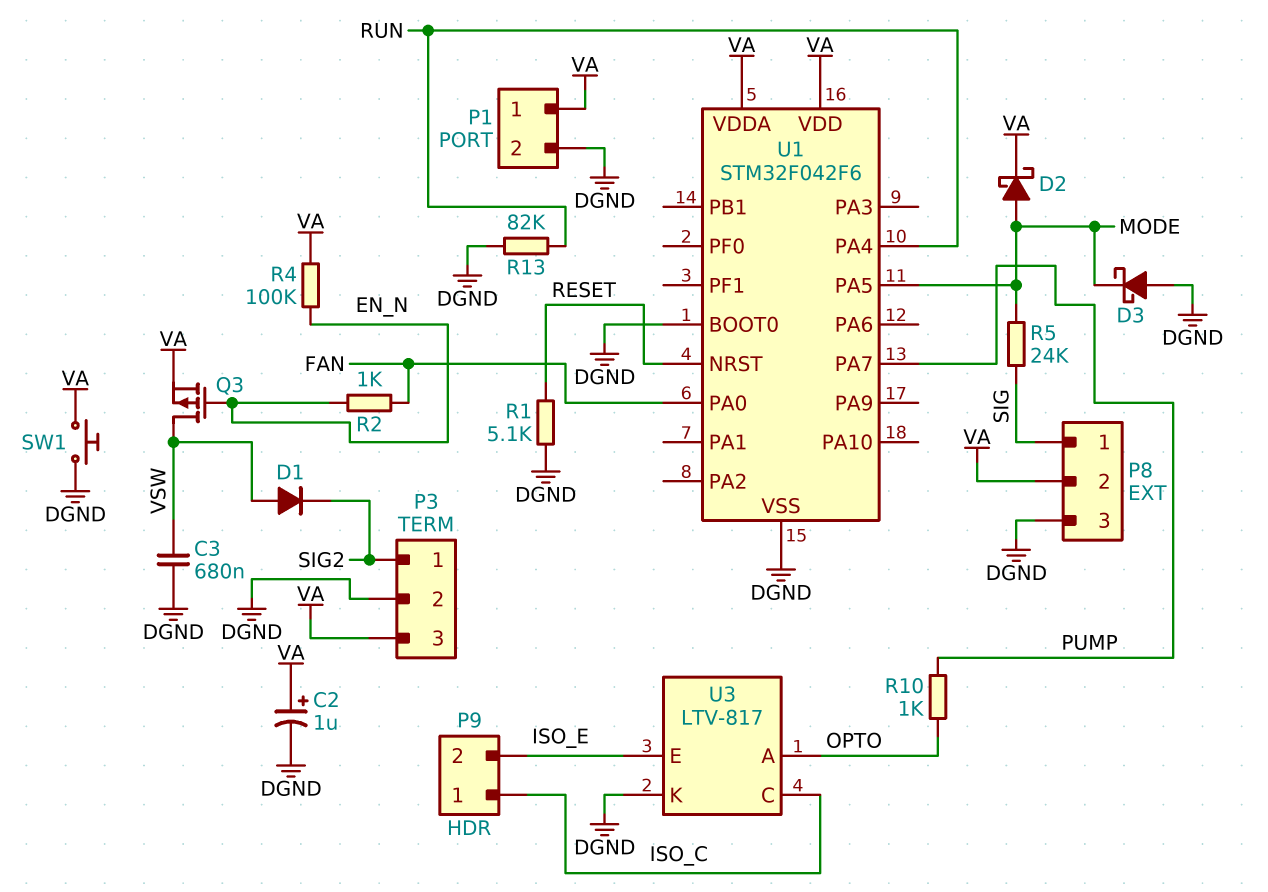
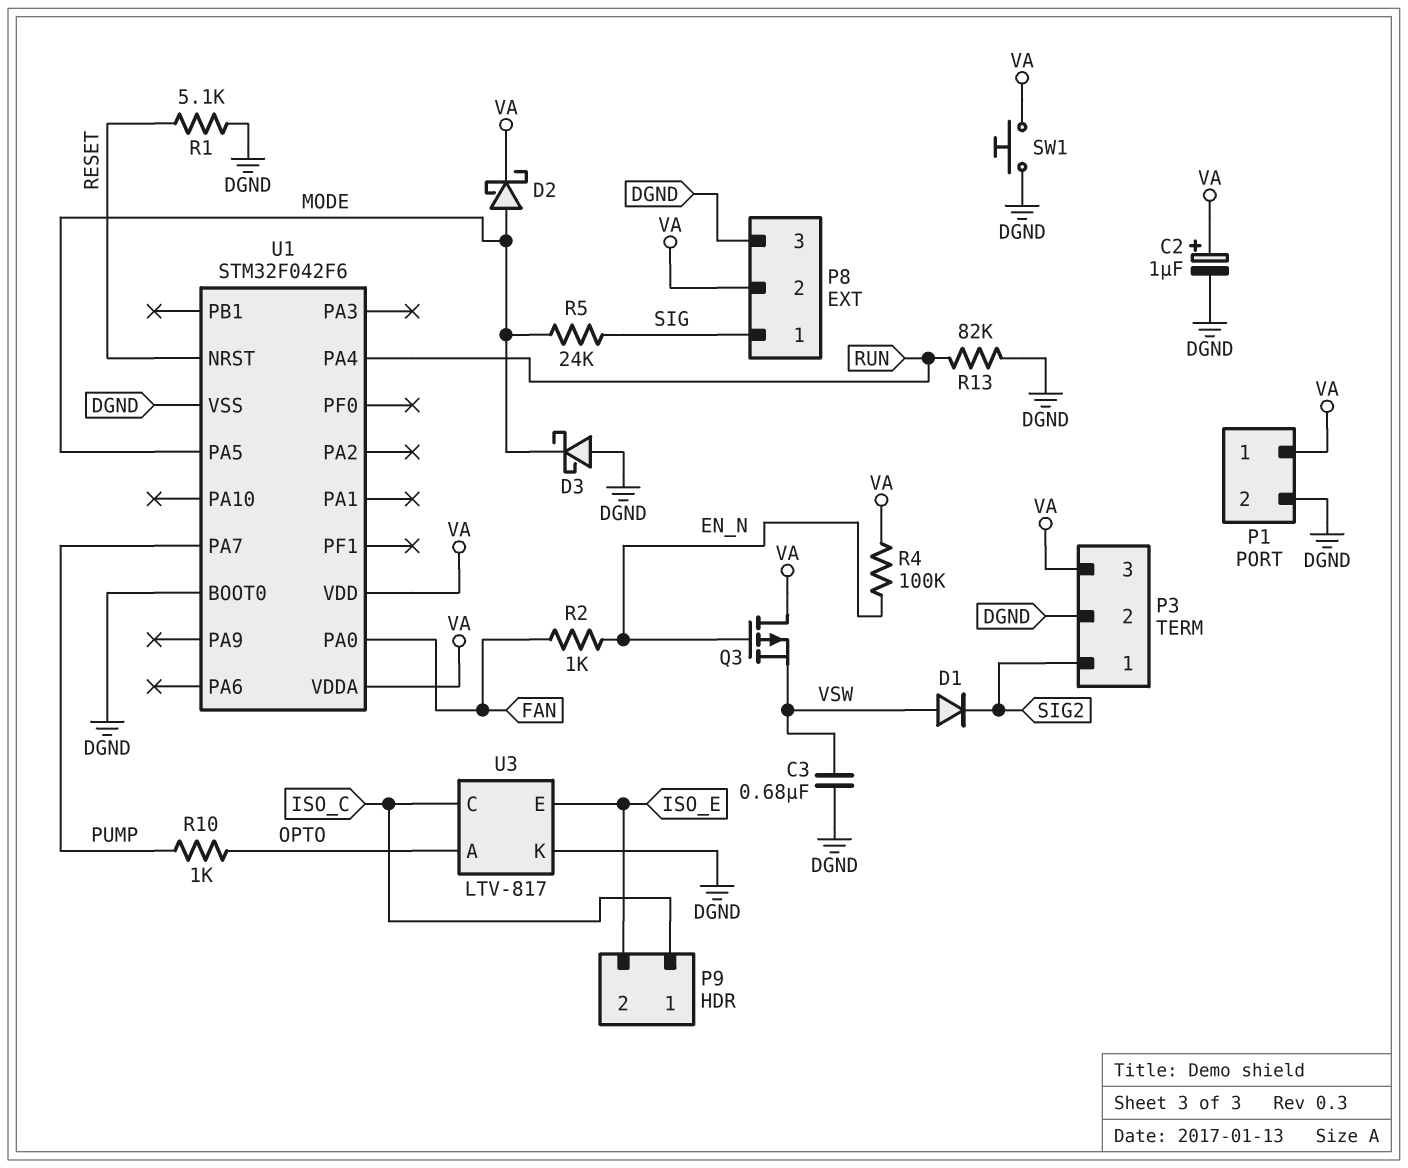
Q3: PMOS (G EN_N, D VSW, S VA) -> PMOS (G EN_N, D VA, S VSW)

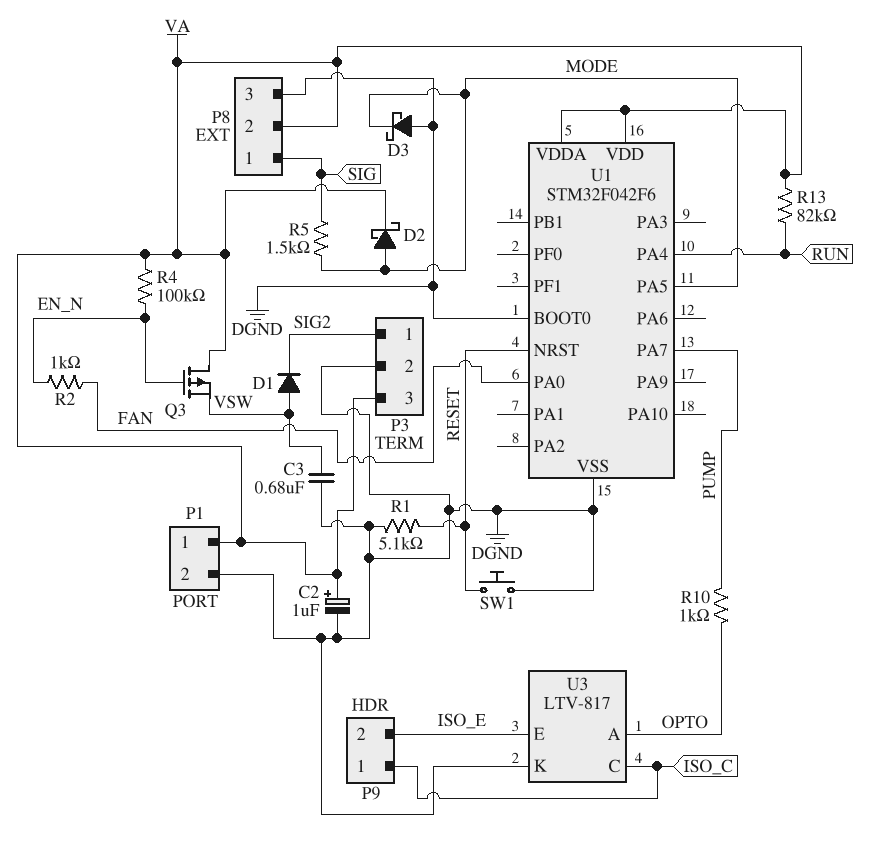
R5: 24k (MODE, SIG) -> 1.5k (MODE, SIG)
R13: 82k (DGND, RUN) -> 82k (RUN, VA)
SW1: button (DGND, VA) -> button (DGND, RESET)

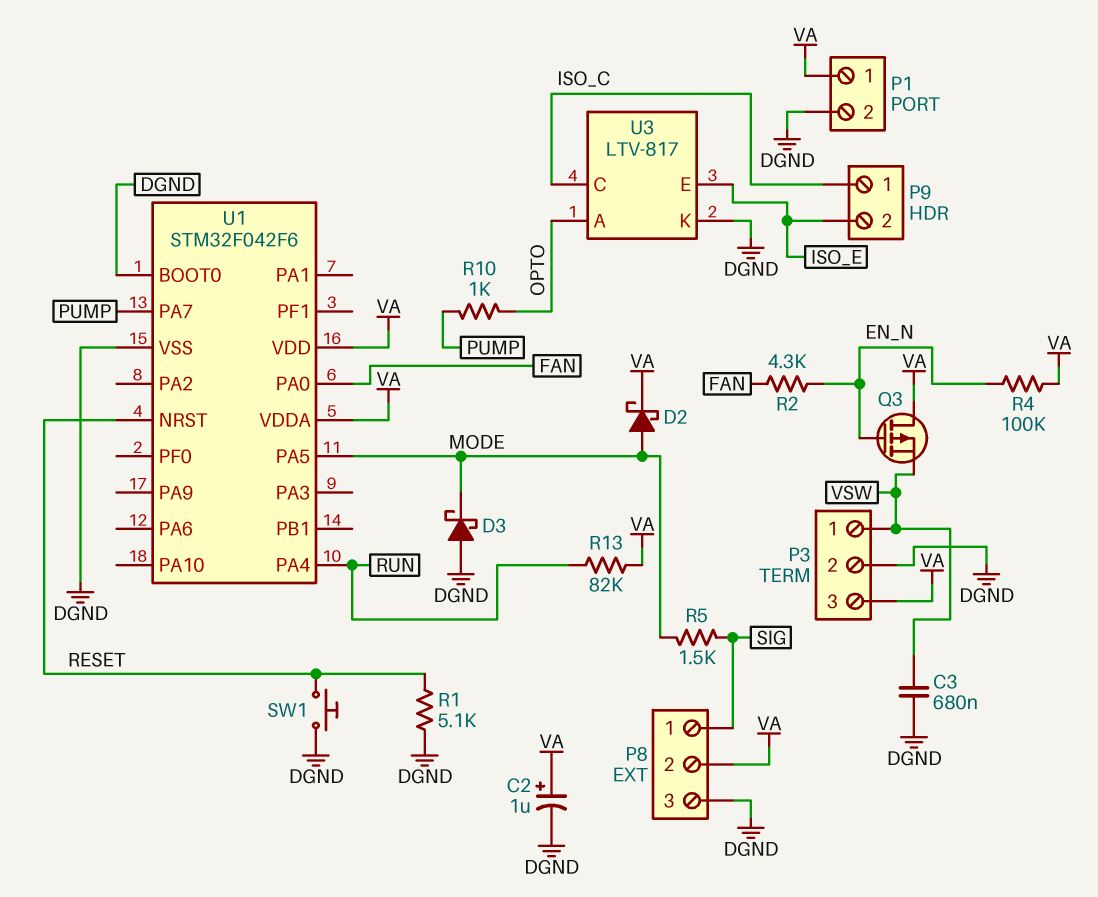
D1: diode (A VSW, K SIG2) -> none
P3 pin 1: SIG2 -> VSW
R2: 1k (EN_N, FAN) -> 4.3k (EN_N, FAN)

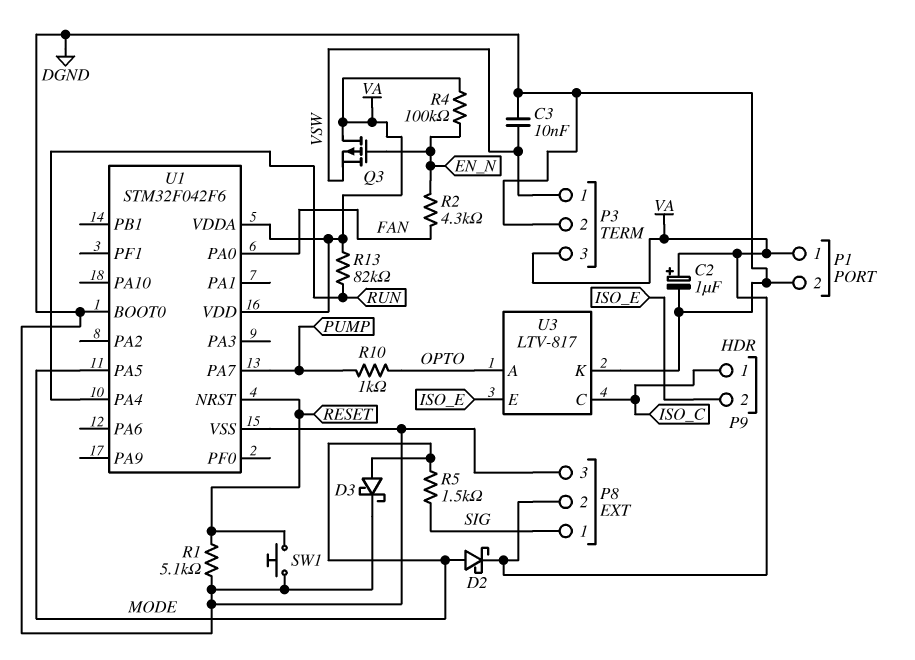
C3: 680nF (DGND, VSW) -> 10nF (DGND, VSW)
D3: schottky (A DGND, K MODE) -> schottky (A MODE, K DGND)

